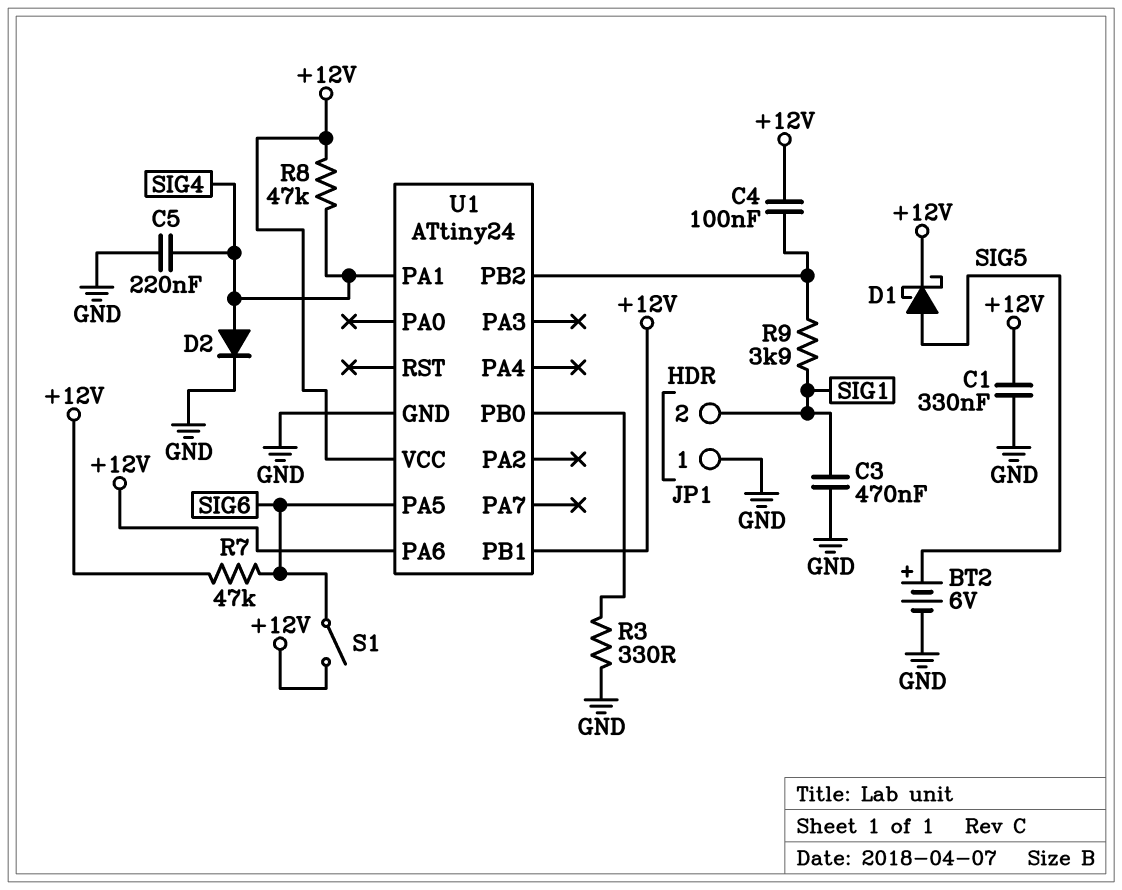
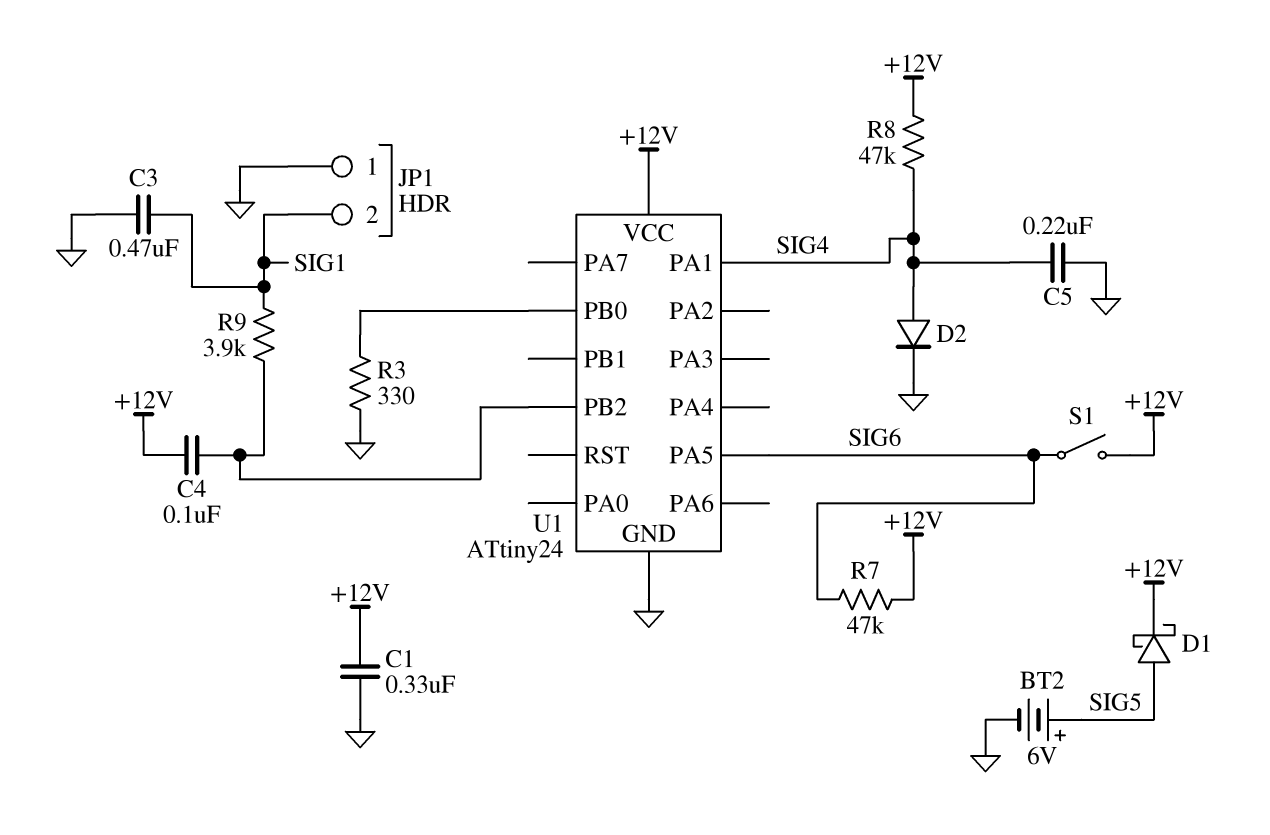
U1 pin PA6: +12V -> none
U1 pin PB1: +12V -> none

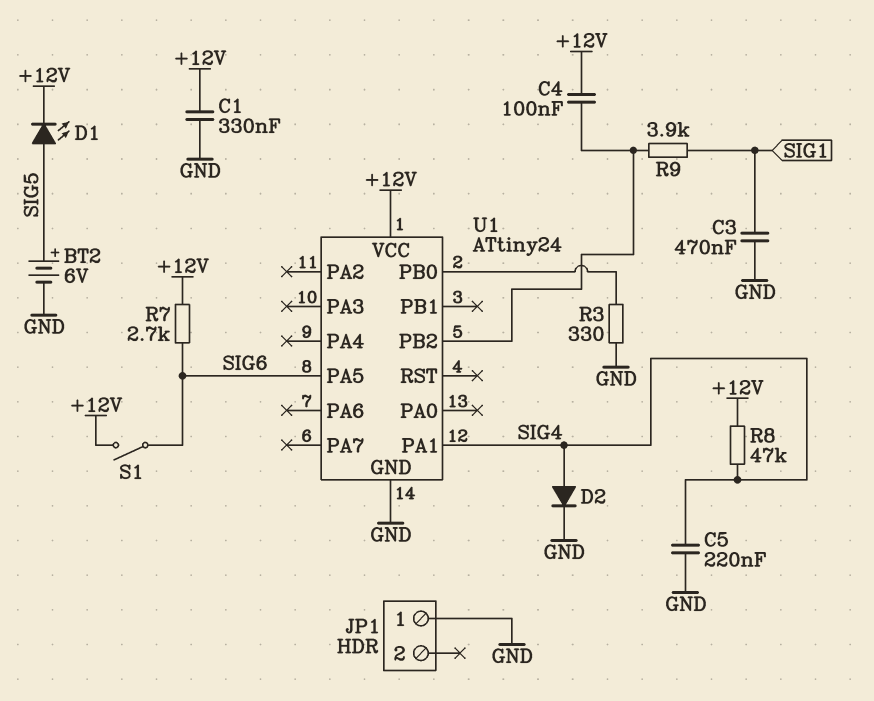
D1: schottky (A SIG5, K +12V) -> LED (A SIG5, K +12V)
JP1 pin 2: SIG1 -> none
R7: 47k (+12V, SIG6) -> 2.7k (+12V, SIG6)

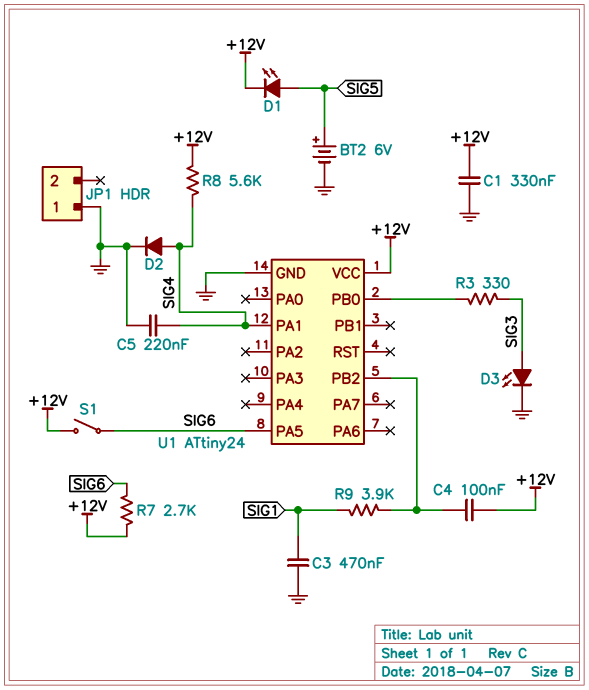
D3: none -> LED (A SIG3, K GND)
R3: 330 (GND, U1/PB0) -> 330 (SIG3, U1/PB0)
R8: 47k (+12V, SIG4) -> 5.6k (+12V, SIG4)

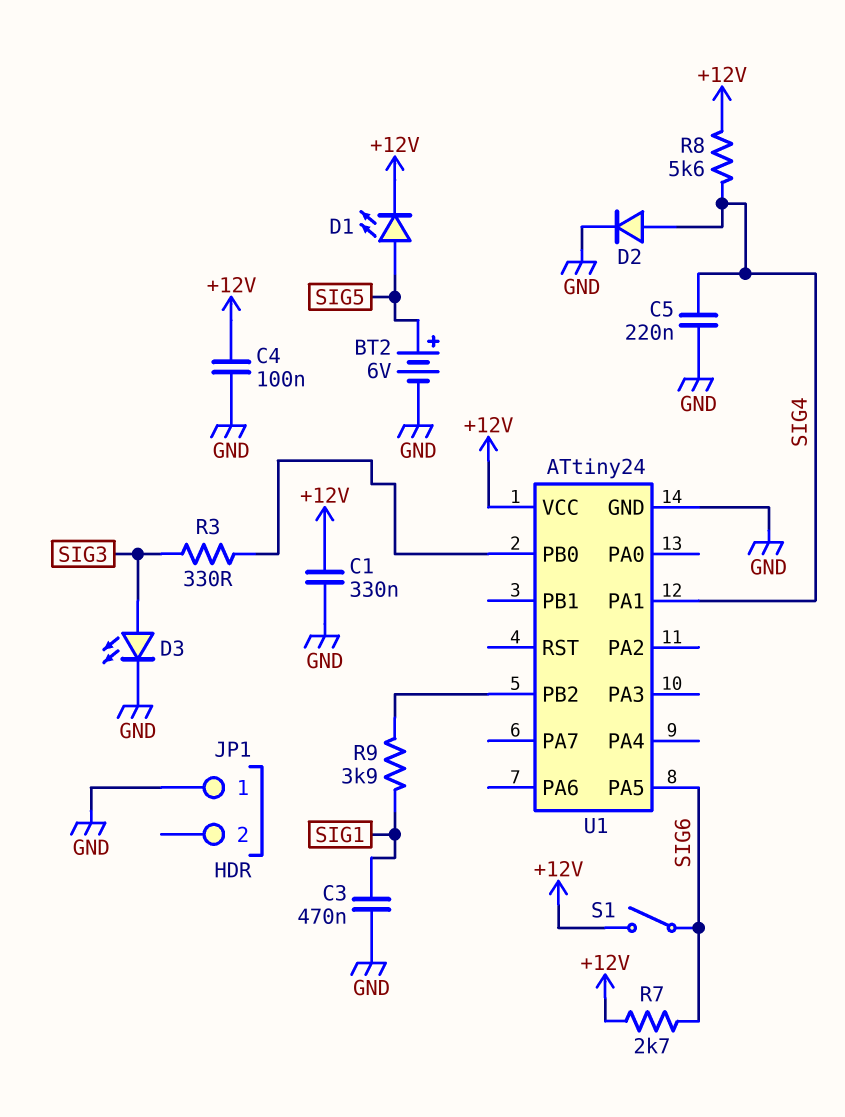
C4: 100nF (+12V, U1/PB2) -> 100nF (+12V, GND)

